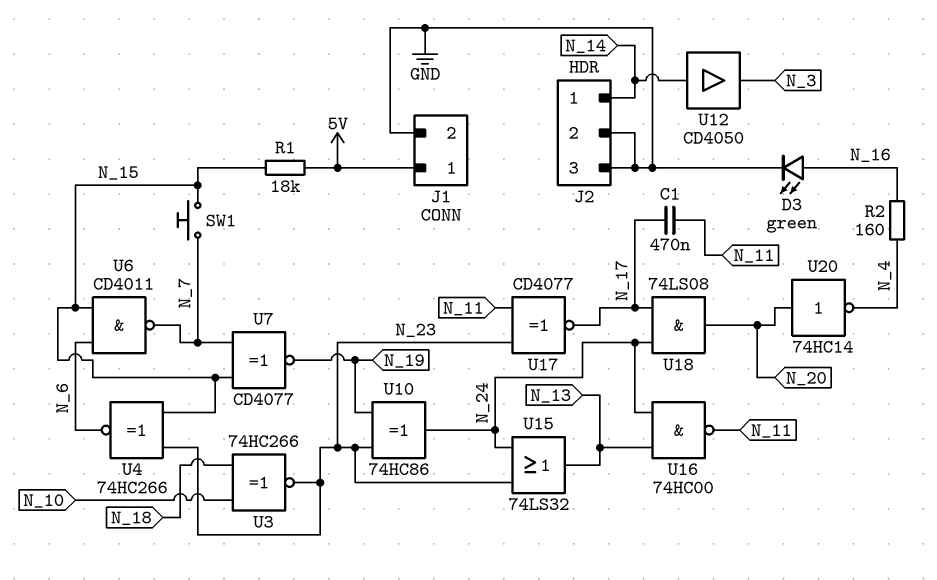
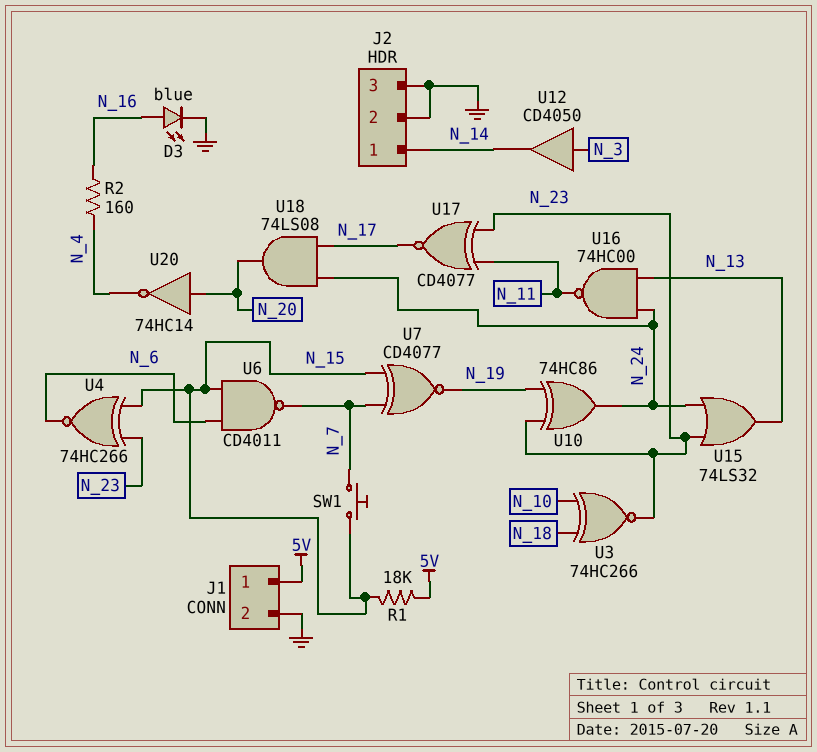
C1: 470nF (N_11, N_17) -> none
D3: LED green (A N_16, K GND) -> LED blue (A N_16, K GND)
U12: buffer CD4050 (in N_14, out N_3) -> buffer CD4050 (in N_3, out N_14)

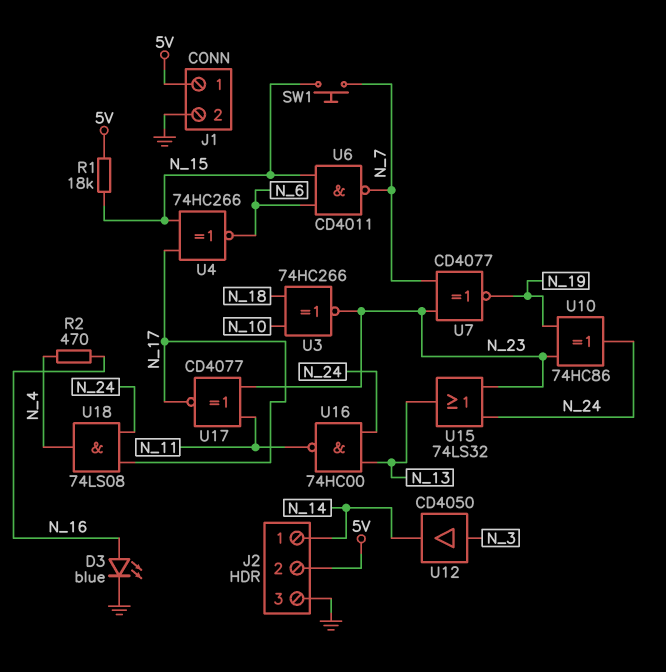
J2 pin 2: GND -> 5V
R2: 160 (N_4, N_16) -> 470 (N_4, N_16)
U4: XNOR 74HC266 (in N_15, in N_23, out N_6) -> XNOR 74HC266 (in N_15, in N_17, out N_6)
U7: XNOR CD4077 (in N_7, in N_15, out N_19) -> XNOR CD4077 (in N_7, in N_23, out N_19)
U18: AND 74LS08 (in N_17, in N_24, out N_20) -> AND 74LS08 (in N_17, in N_24, out N_4)
U20: NOT 74HC14 (in N_20, out N_4) -> none

